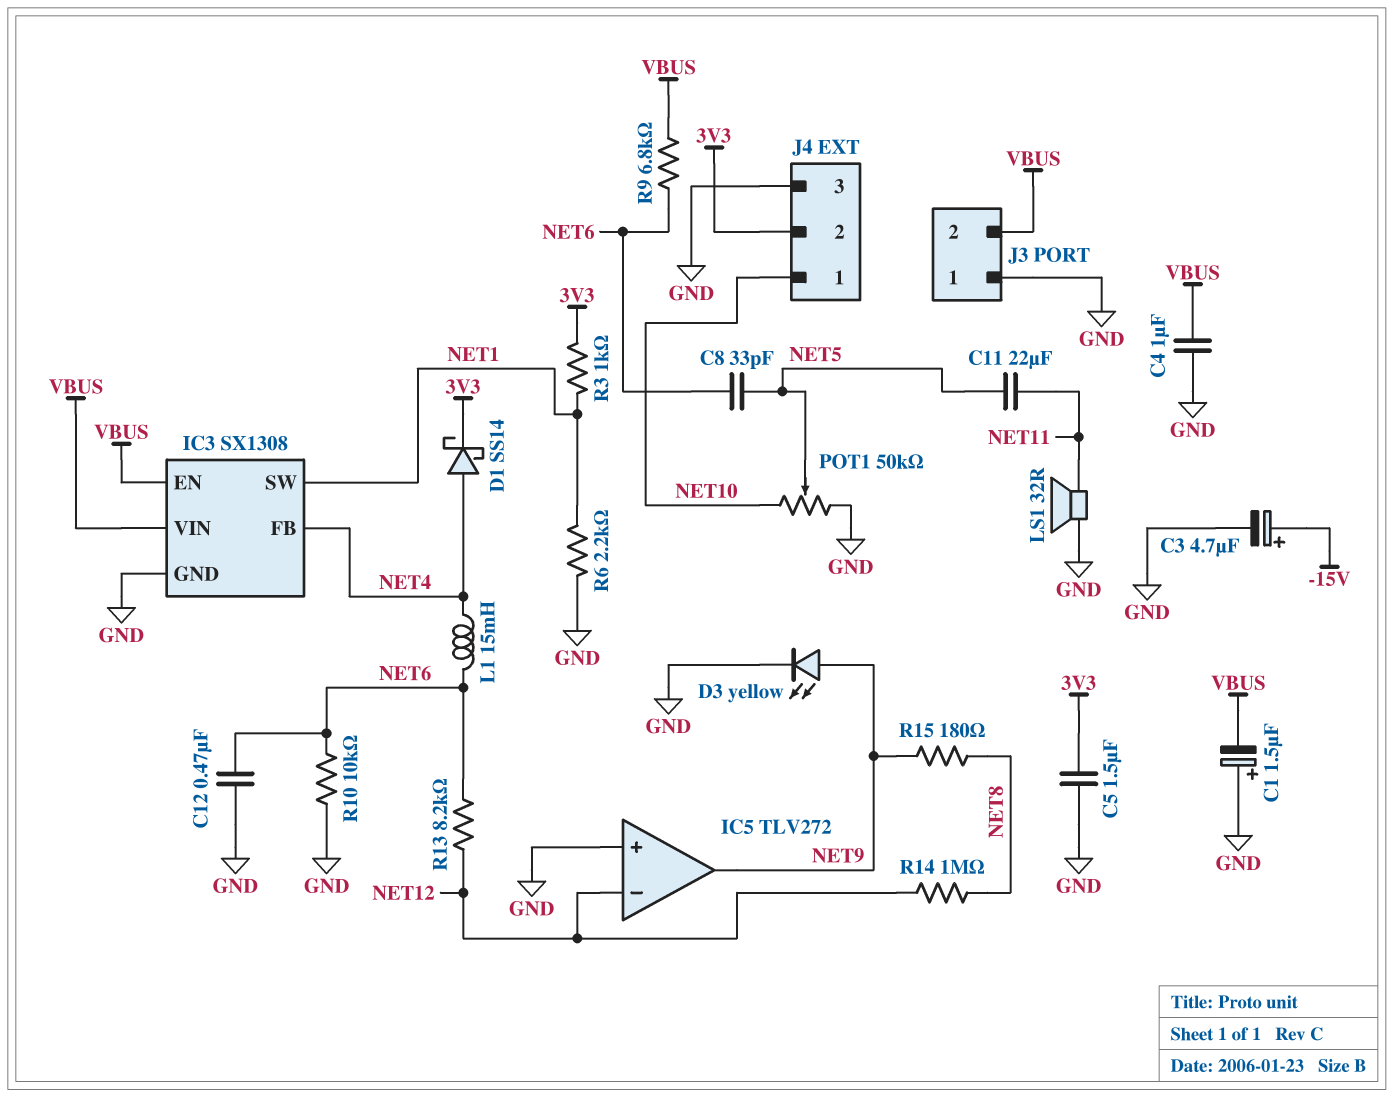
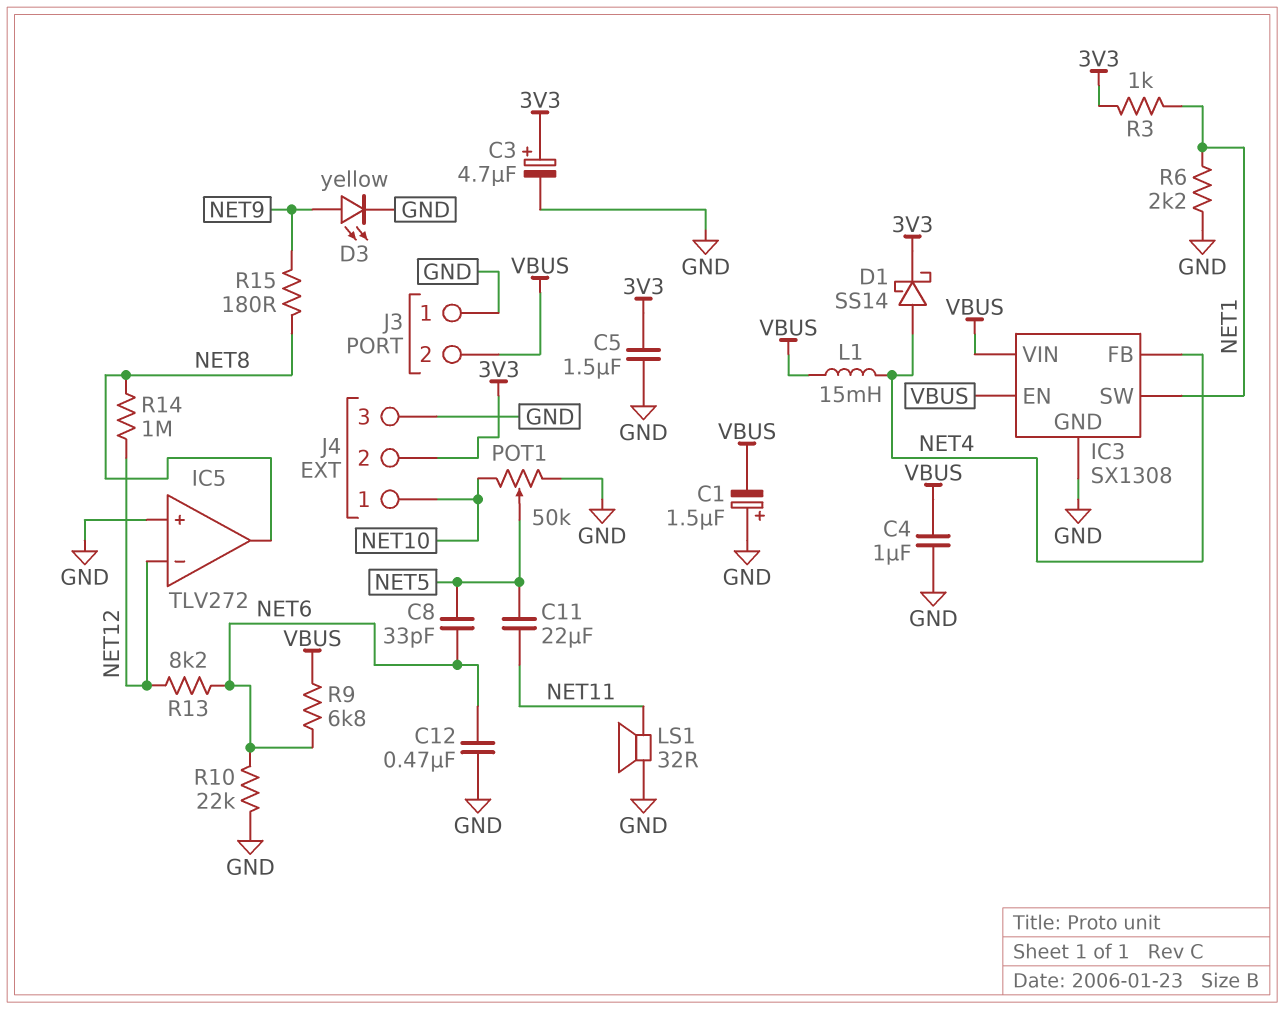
C3: 4.7uF (plus -15V, minus GND) -> 4.7uF (plus 3V3, minus GND)
IC5 pin out: NET9 -> NET8
L1: 15mH (NET4, NET6) -> 15mH (NET4, VBUS)
R10: 10k (GND, NET6) -> 22k (GND, NET6)

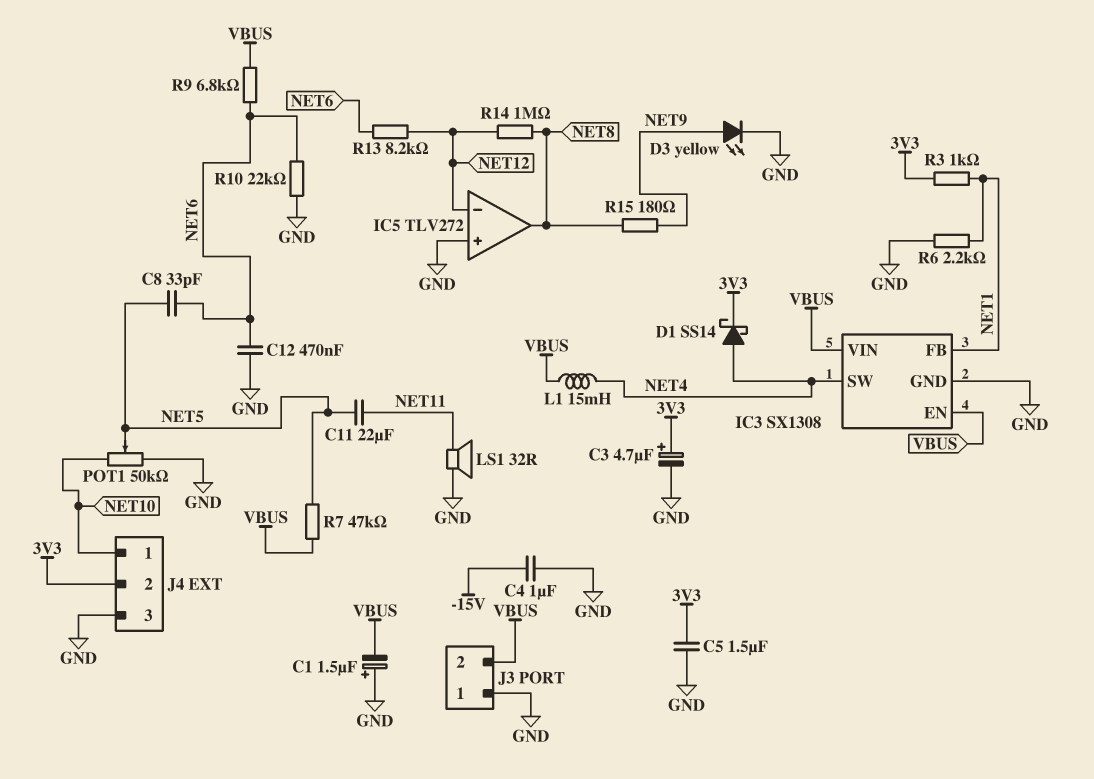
C4: 1uF (GND, VBUS) -> 1uF (-15V, GND)
IC3 pin FB: NET4 -> NET1
IC3 pin SW: NET1 -> NET4
R7: none -> 47k (NET5, VBUS)

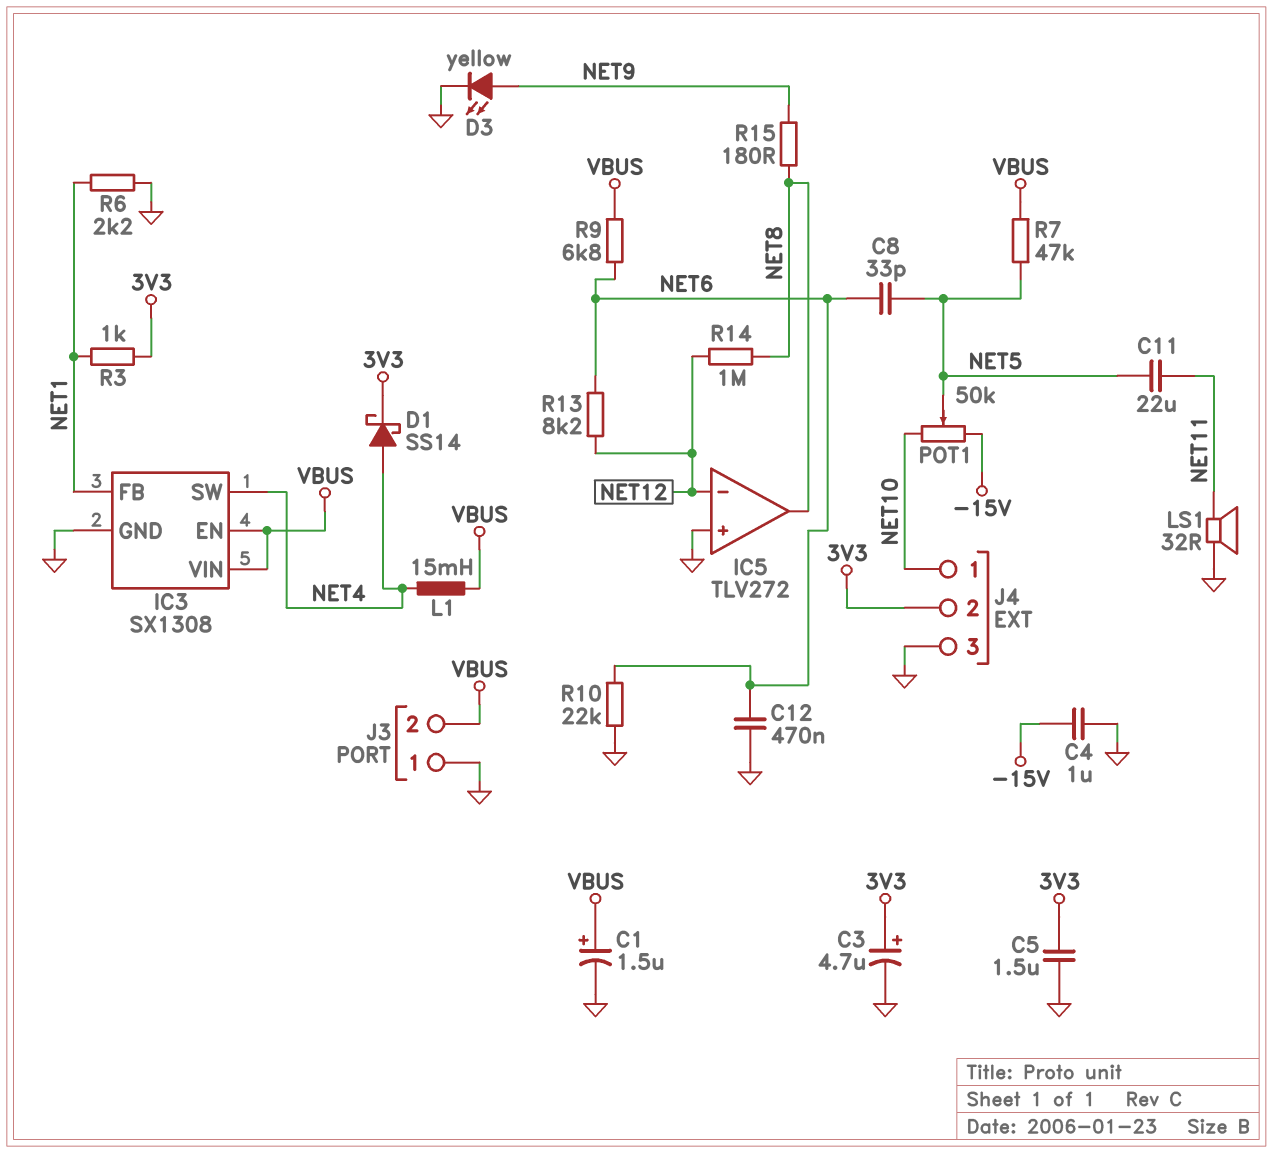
C1: 1.5uF (plus GND, minus VBUS) -> 1.5uF (plus VBUS, minus GND)
POT1: 50k (GND, NET10, wiper NET5) -> 50k (-15V, NET10, wiper NET5)

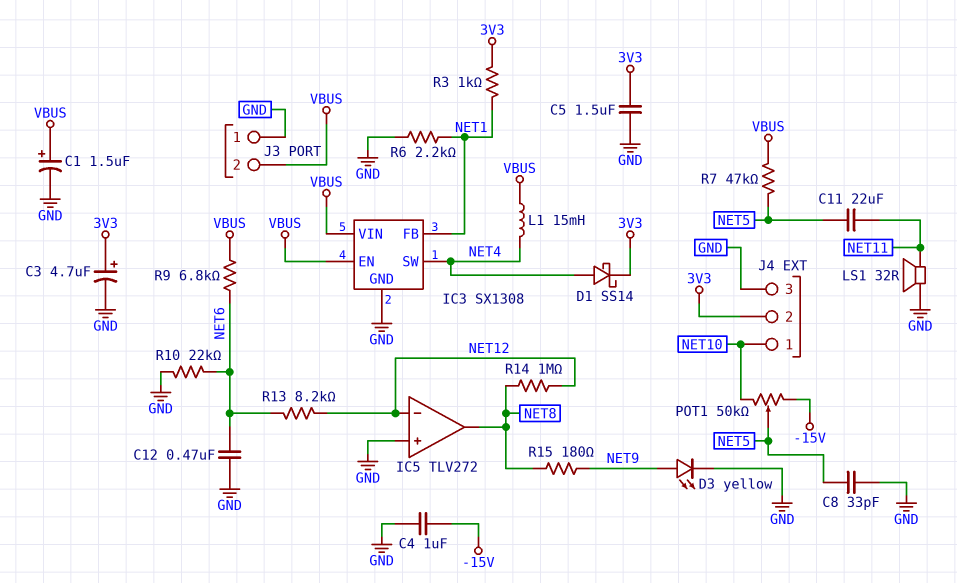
C8: 33pF (NET5, NET6) -> 33pF (GND, NET5)

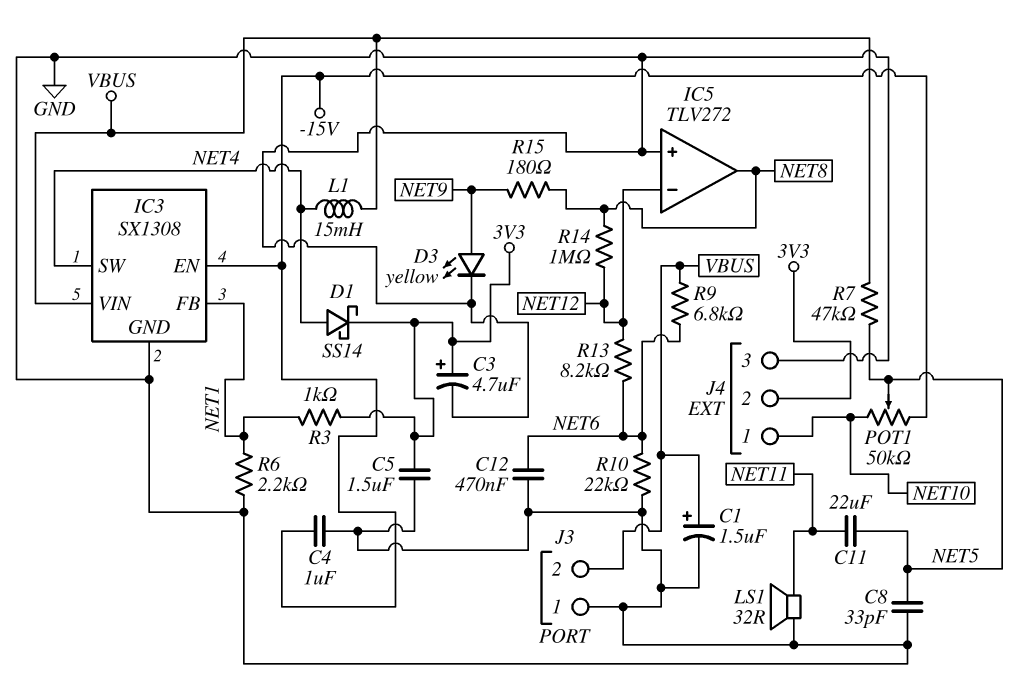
IC3 pin EN: VBUS -> -15V

